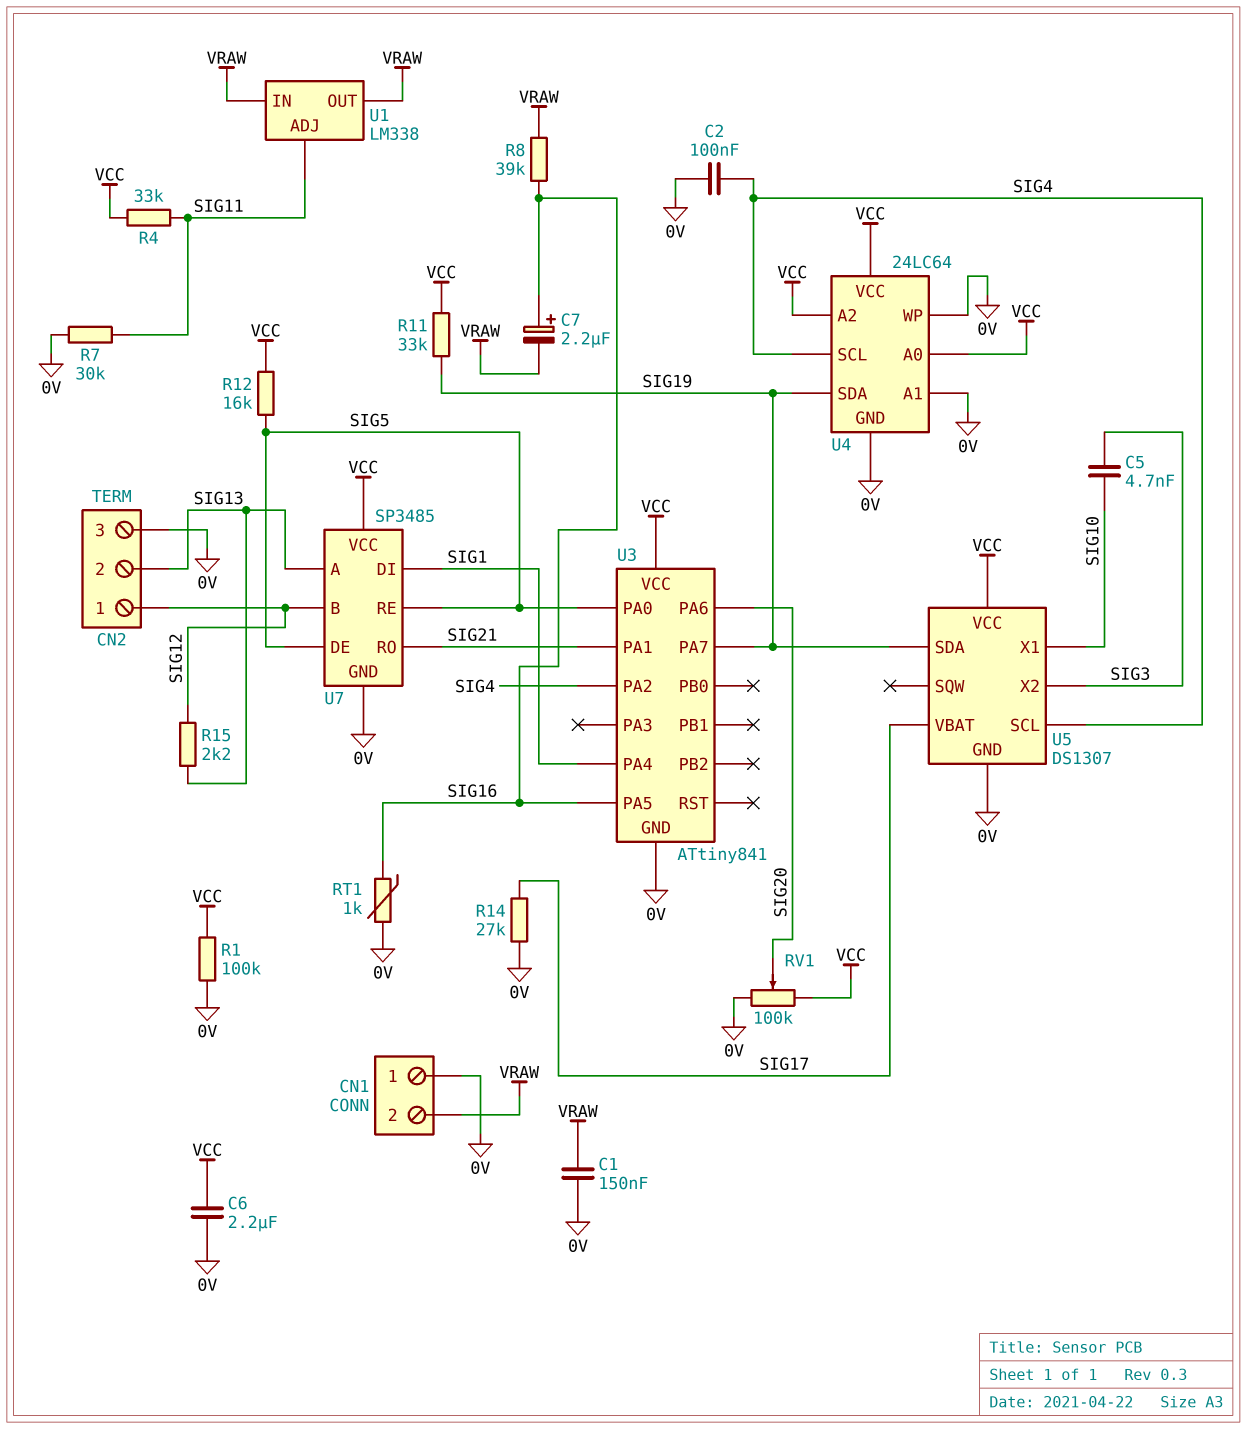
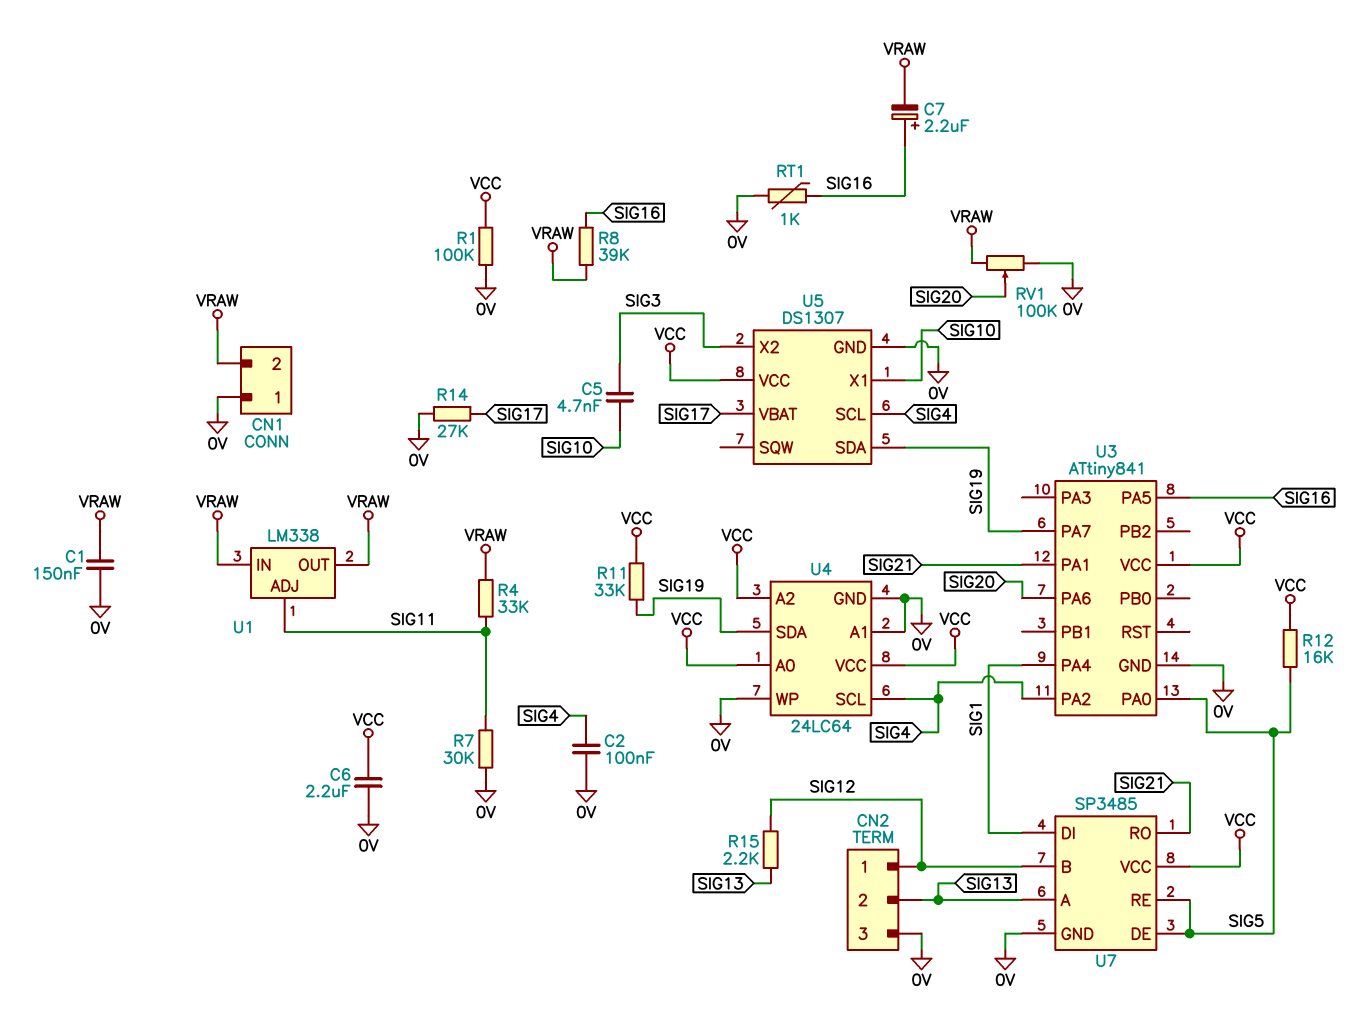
R4: 33k (SIG11, VCC) -> 33k (SIG11, VRAW)
RV1: 100k (0V, VCC, wiper SIG20) -> 100k (0V, VRAW, wiper SIG20)

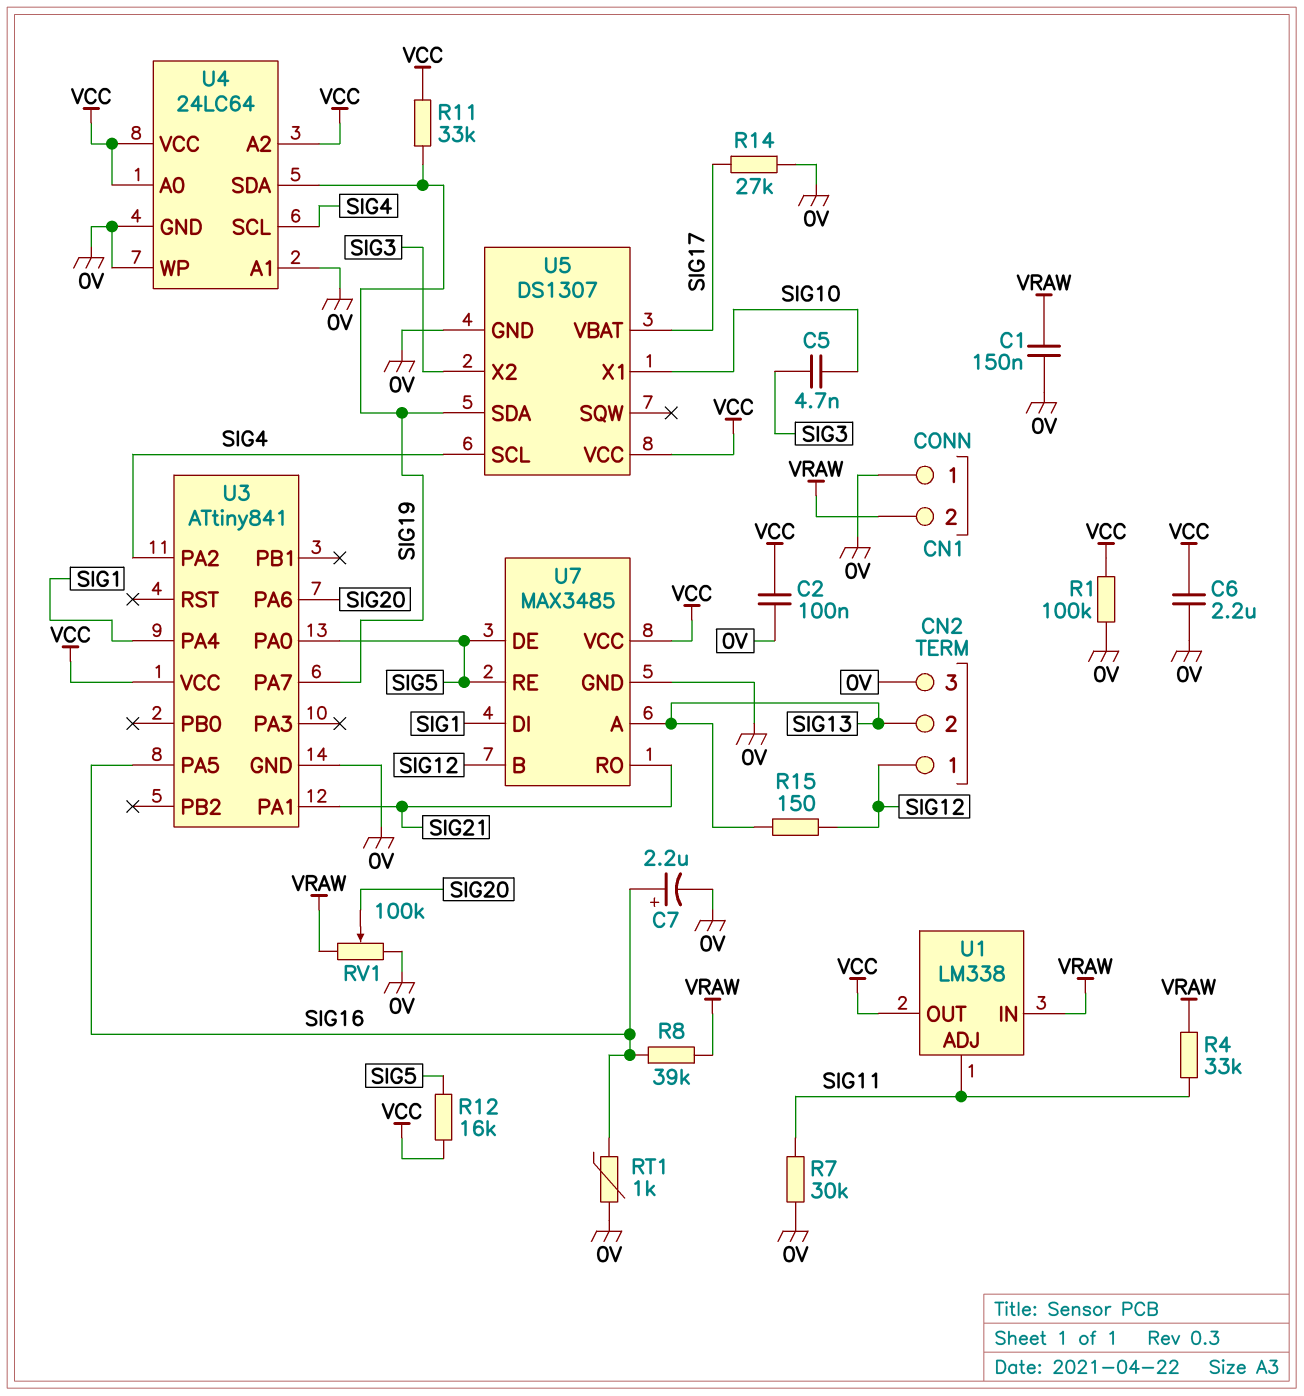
C2: 100nF (0V, SIG4) -> 100nF (0V, VCC)
C7: 2.2uF (plus SIG16, minus VRAW) -> 2.2uF (plus SIG16, minus 0V)
R15: 2.2k (SIG12, SIG13) -> 150 (SIG12, SIG13)
U1 pin OUT: VRAW -> VCC
U7: SP3485 -> MAX3485

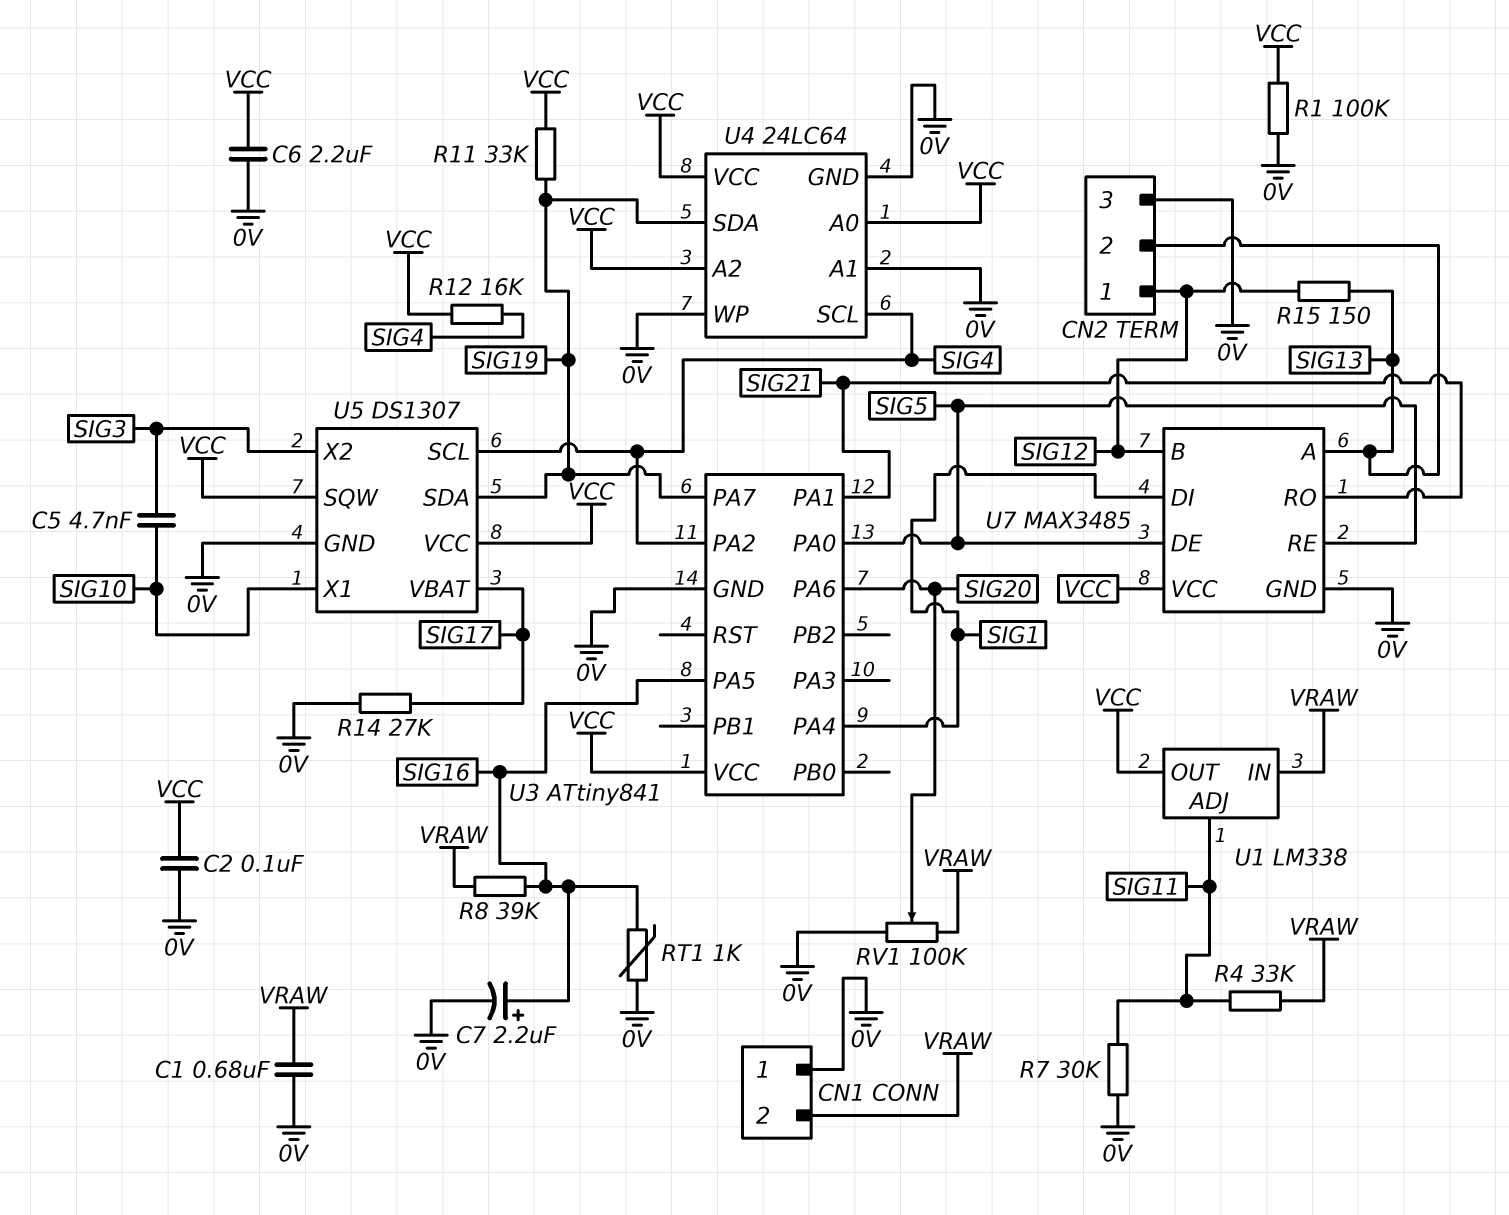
C1: 150nF (0V, VRAW) -> 680nF (0V, VRAW)
R12: 16k (SIG5, VCC) -> 16k (SIG4, VCC)
U5 pin SQW: none -> VCC

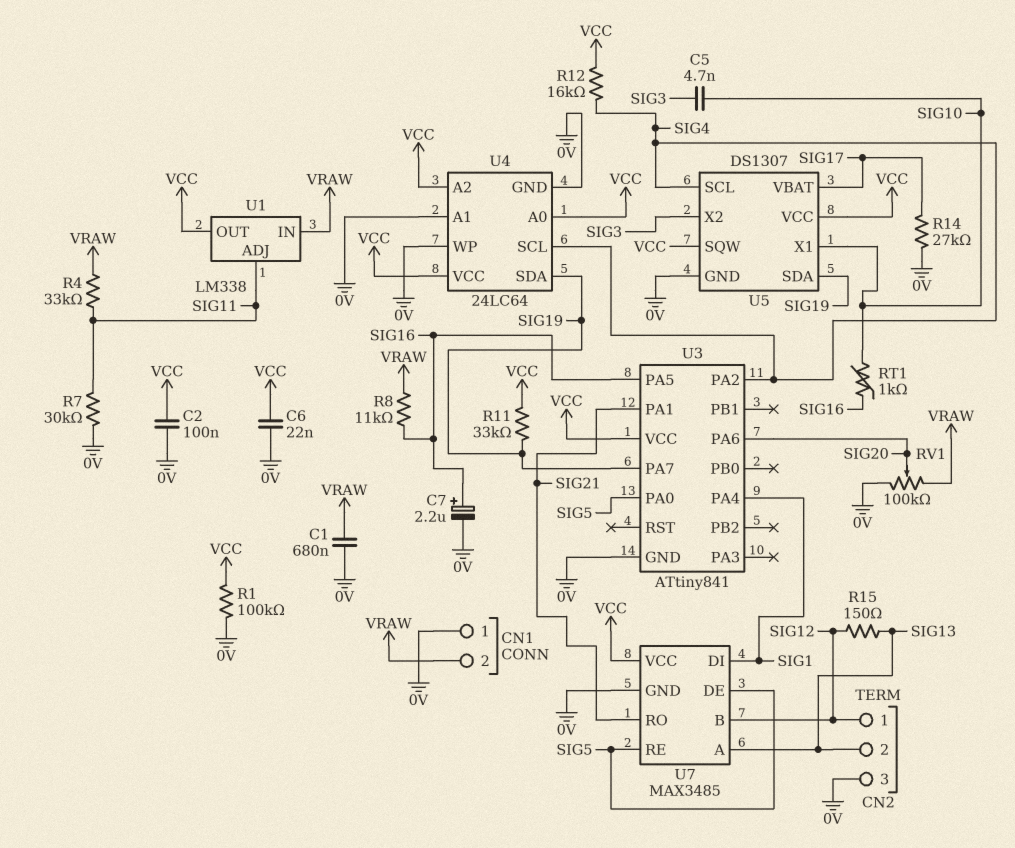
C6: 2.2uF (0V, VCC) -> 22nF (0V, VCC)
R8: 39k (SIG16, VRAW) -> 11k (SIG16, VRAW)
RT1: 1k (0V, SIG16) -> 1k (SIG10, SIG16)

